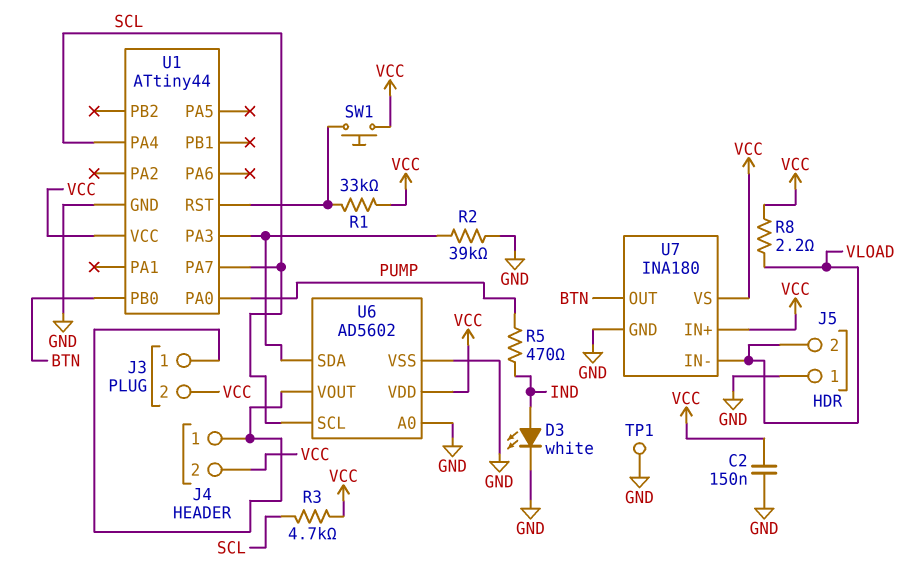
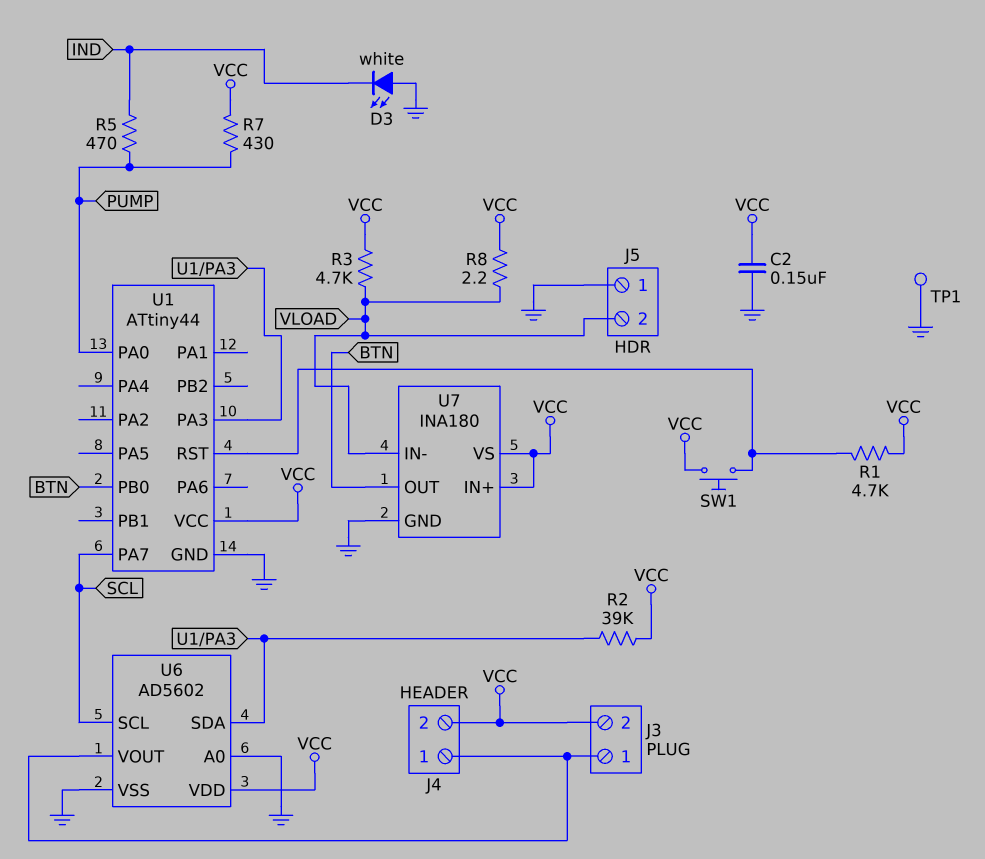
D3: LED white (A IND, K GND) -> LED white (A GND, K IND)
R1: 33k (U1/RST, VCC) -> 4.7k (U1/RST, VCC)
R2: 39k (GND, U1/PA3) -> 39k (U1/PA3, VCC)
R3: 4.7k (SCL, VCC) -> 4.7k (VCC, VLOAD)
R7: none -> 430 (PUMP, VCC)
U1 pin PA4: SCL -> none

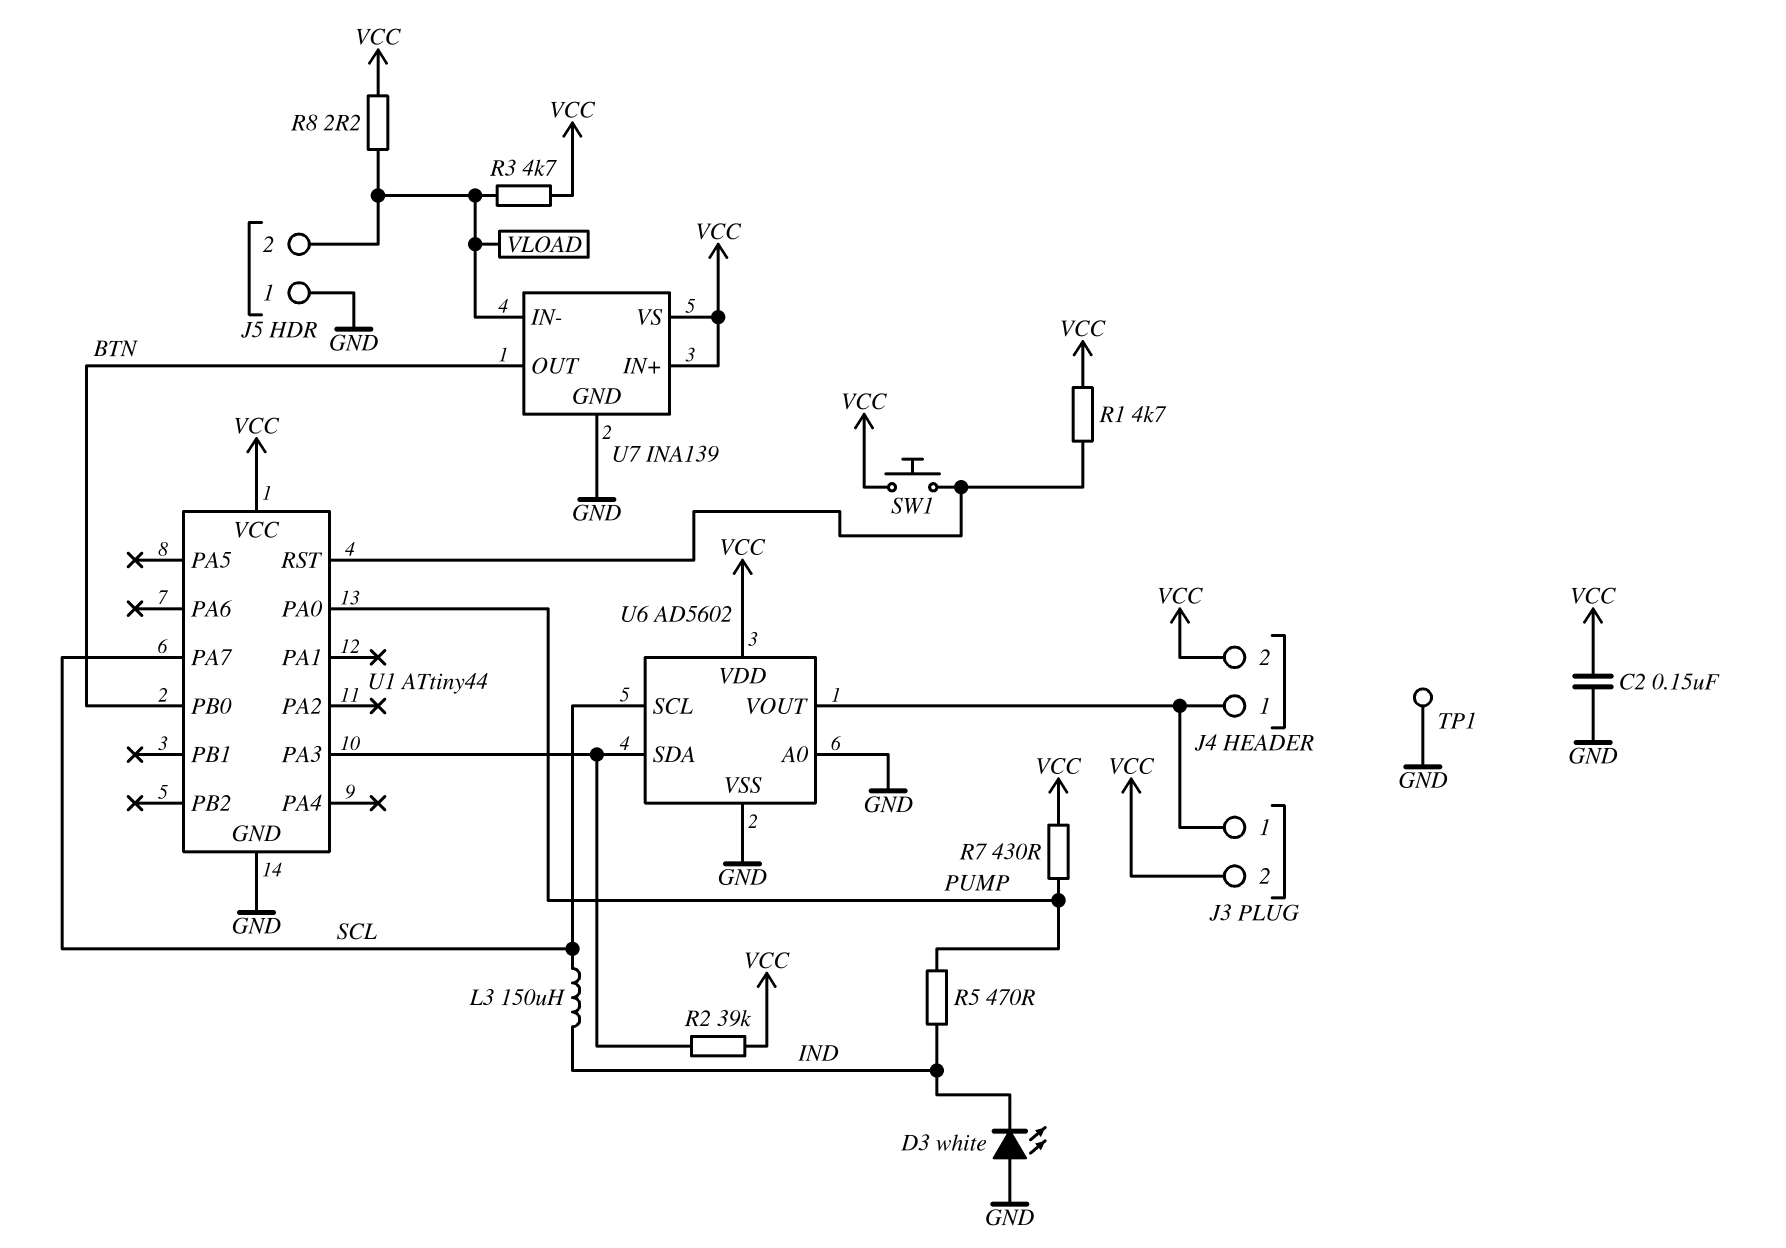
L3: none -> 150uH (IND, SCL)
U7: INA180 -> INA139

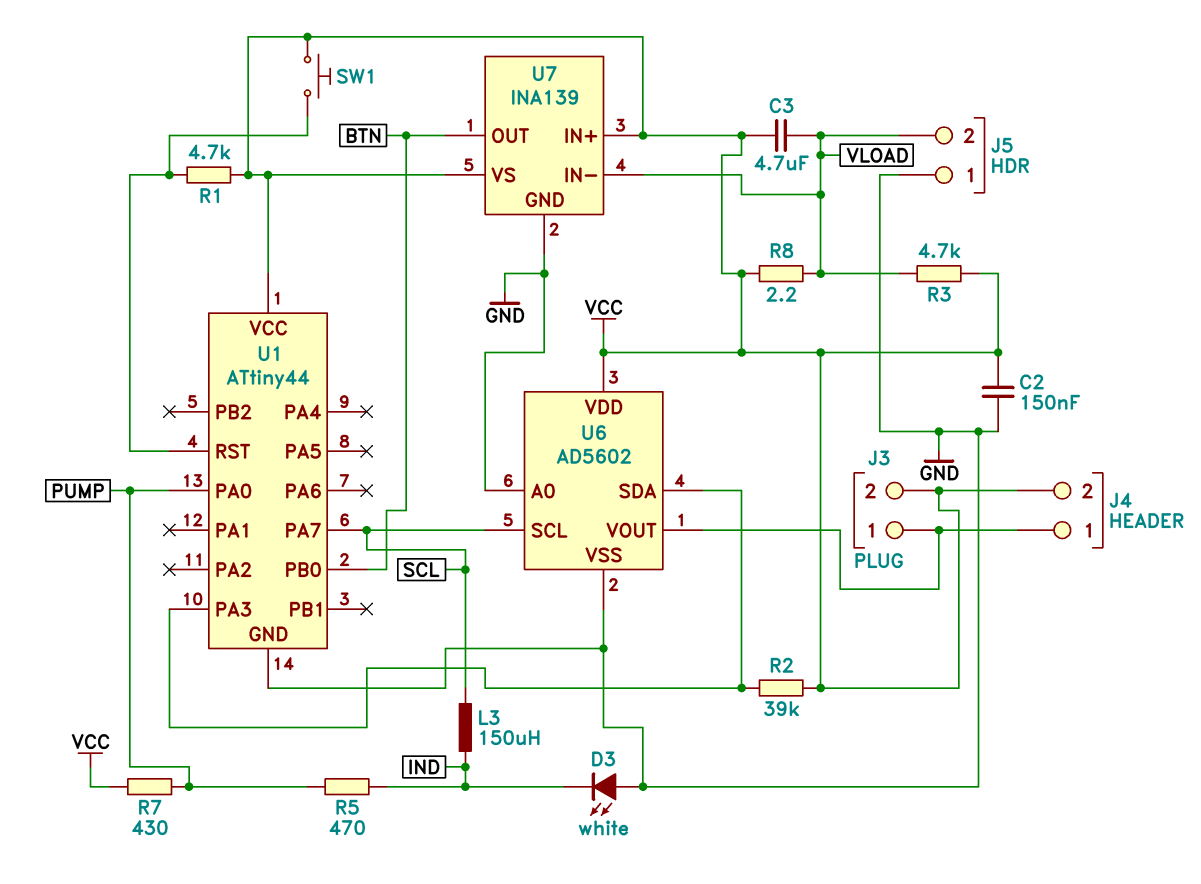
C3: none -> 4.7uF (VCC, VLOAD)
TP1: test point (GND) -> none

